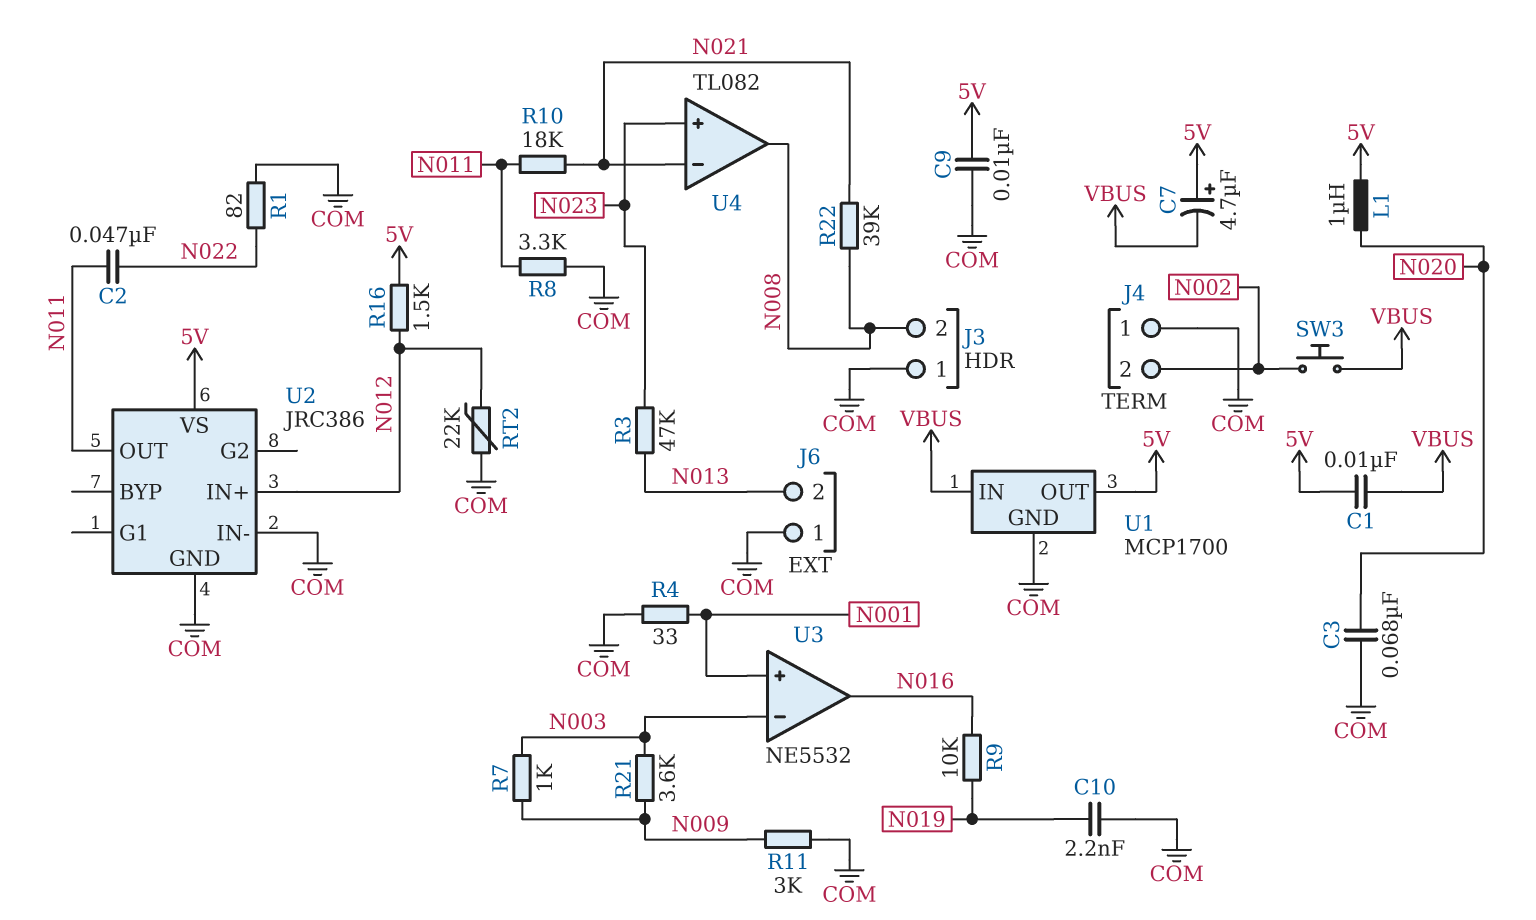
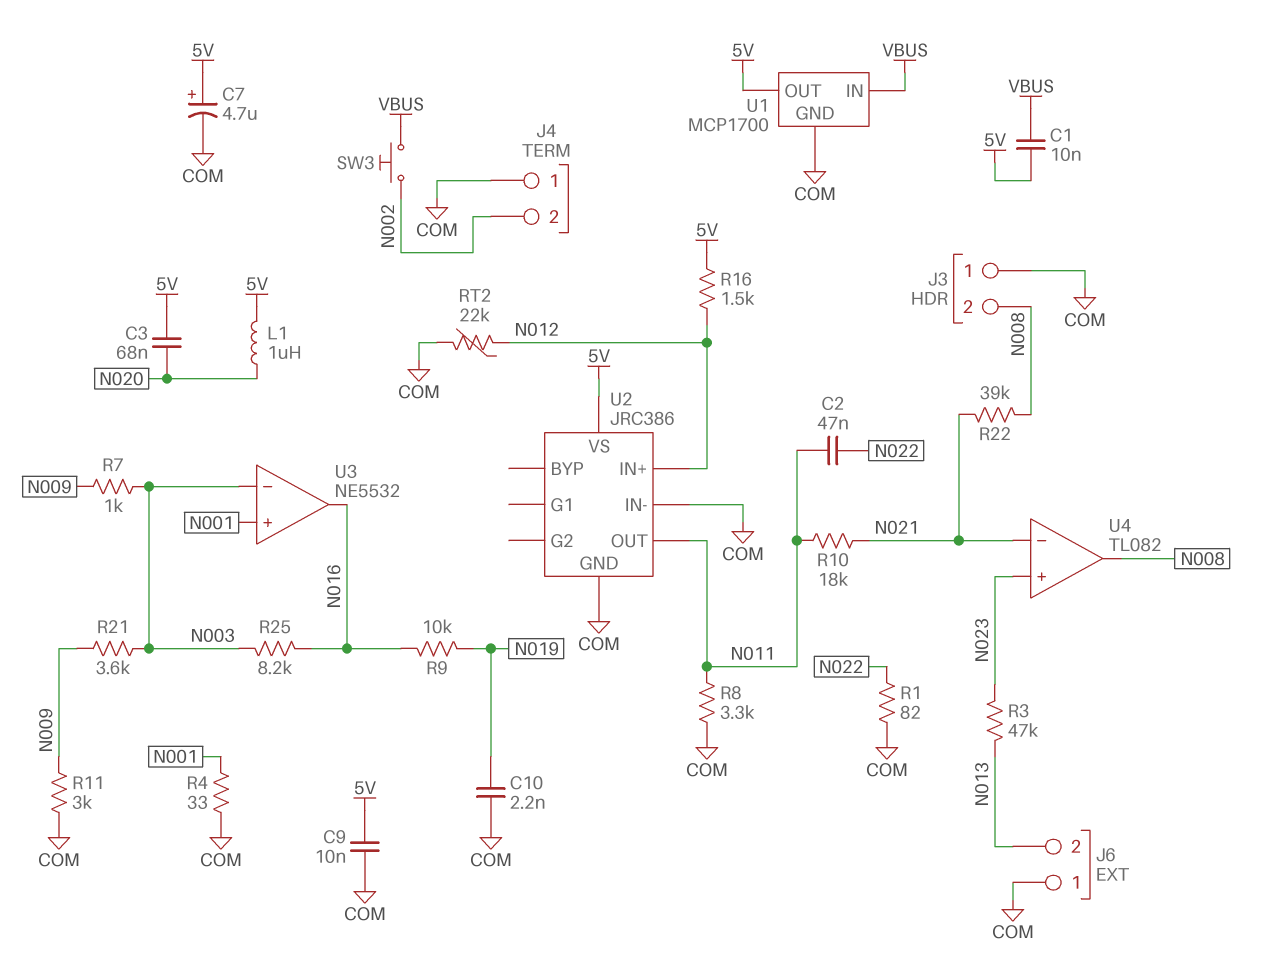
C3: 68nF (COM, N020) -> 68nF (5V, N020)
C7: 4.7uF (plus 5V, minus VBUS) -> 4.7uF (plus 5V, minus COM)
R25: none -> 8.2k (N003, N016)

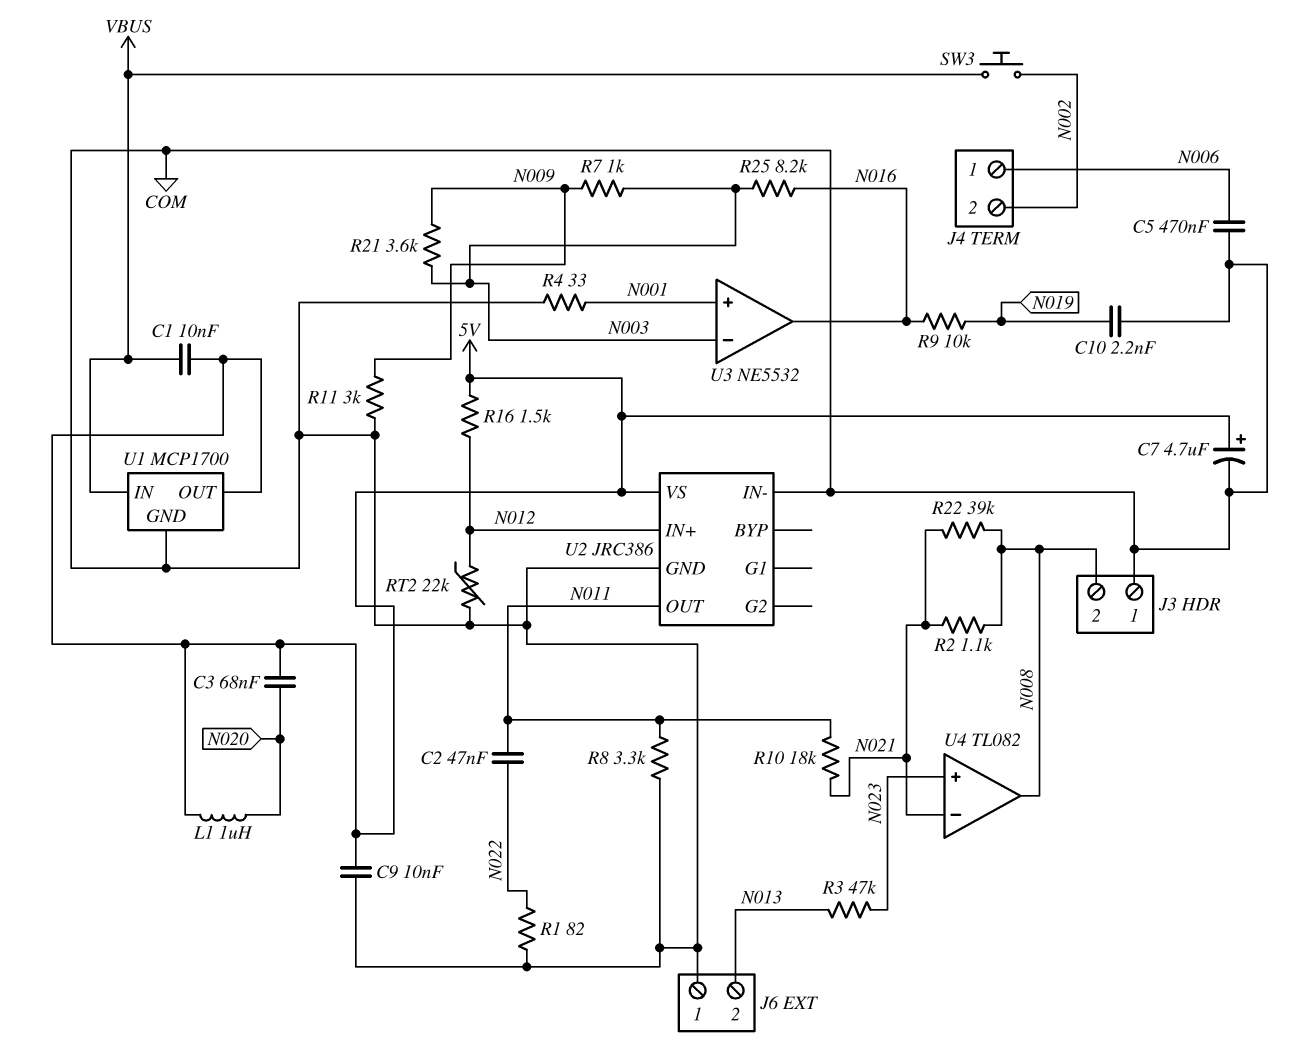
C5: none -> 470nF (COM, N006)
J4 pin 1: COM -> N006
R2: none -> 1.1k (N008, N021)

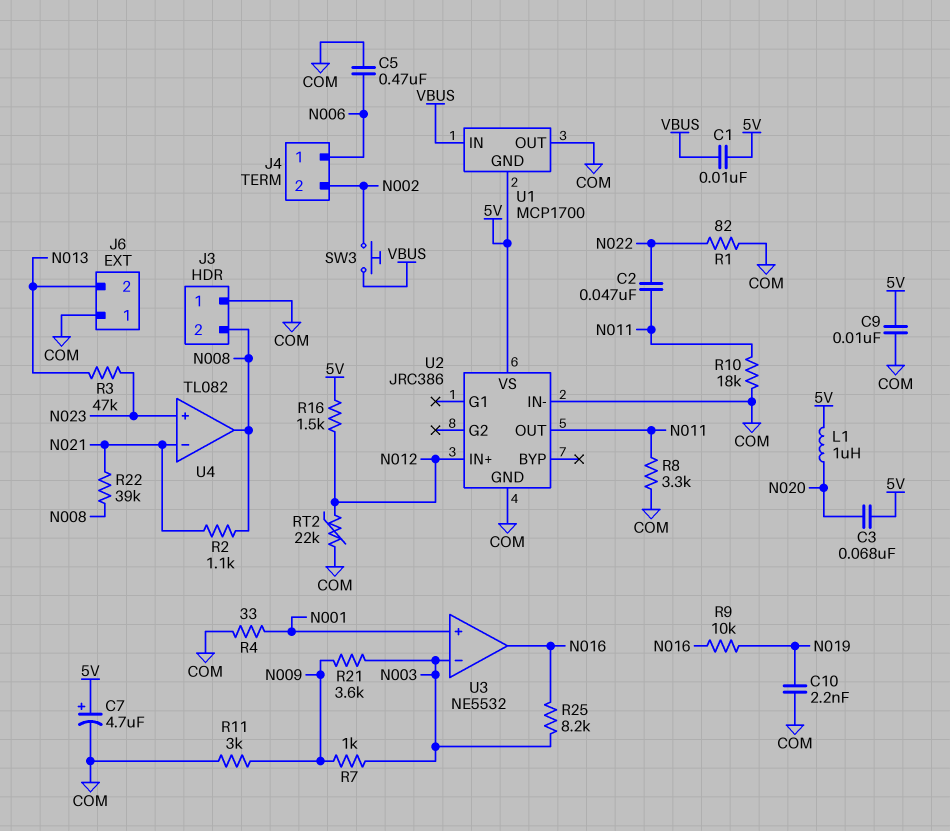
R10: 18k (N011, N021) -> 18k (COM, N011)
U1 pin GND: COM -> 5V
U1 pin OUT: 5V -> COM

